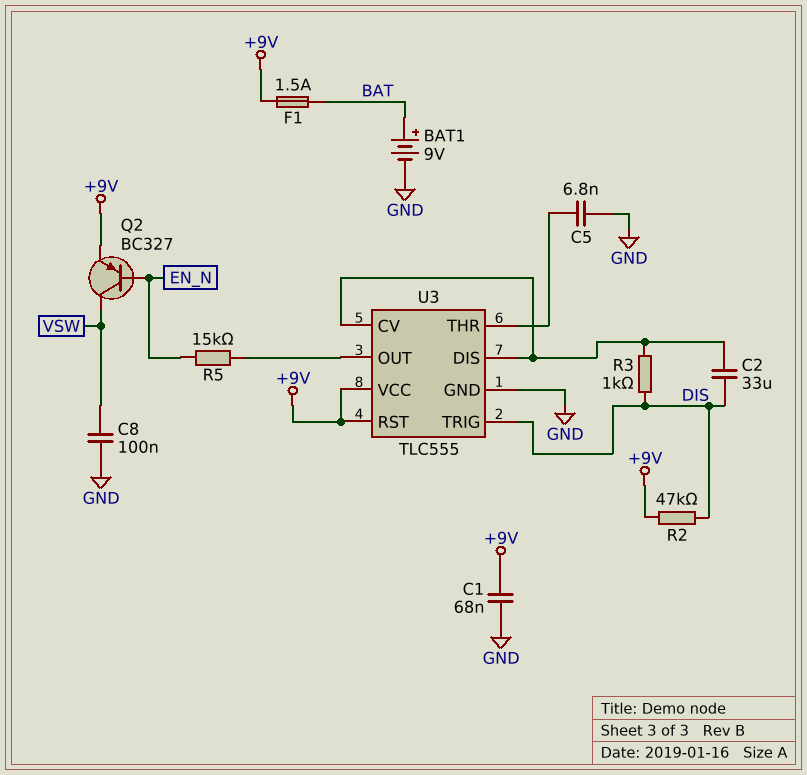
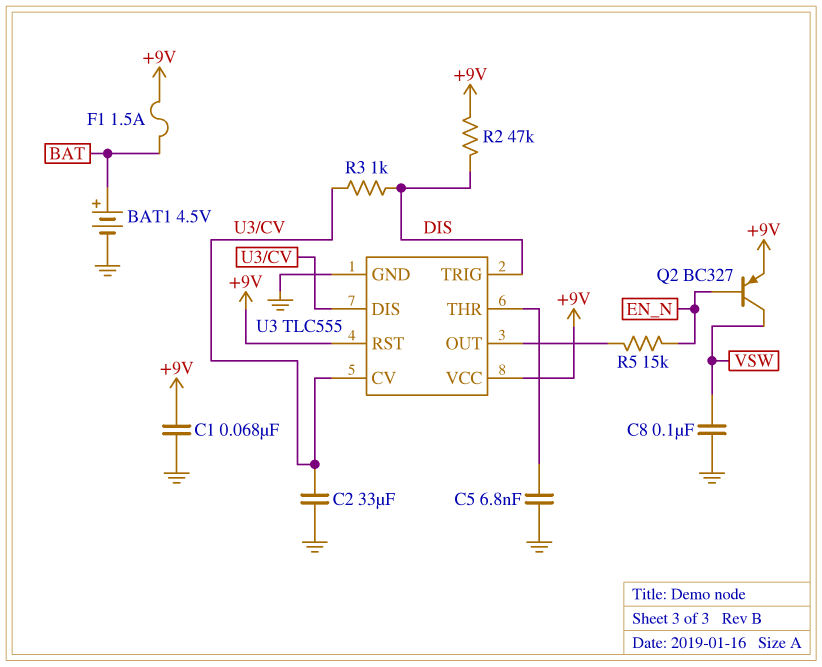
BAT1: 9V (plus BAT, minus GND) -> 4.5V (plus BAT, minus GND)
C2: 33uF (DIS, U3/CV) -> 33uF (GND, U3/CV)

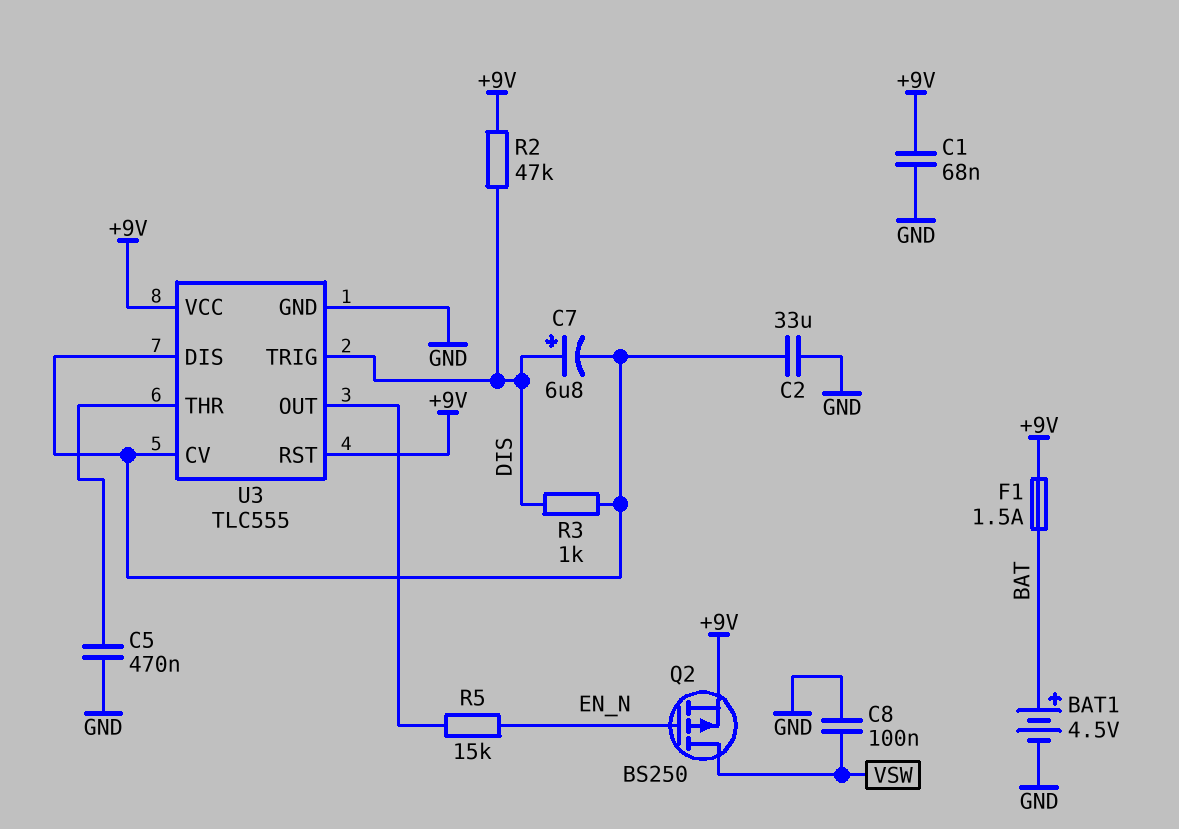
C5: 6.8nF (GND, U3/THR) -> 470nF (GND, U3/THR)
C7: none -> 6.8uF (plus DIS, minus U3/CV)
Q2: PNP BC327 (B EN_N, C VSW, E +9V) -> PMOS BS250 (G EN_N, D VSW, S +9V)

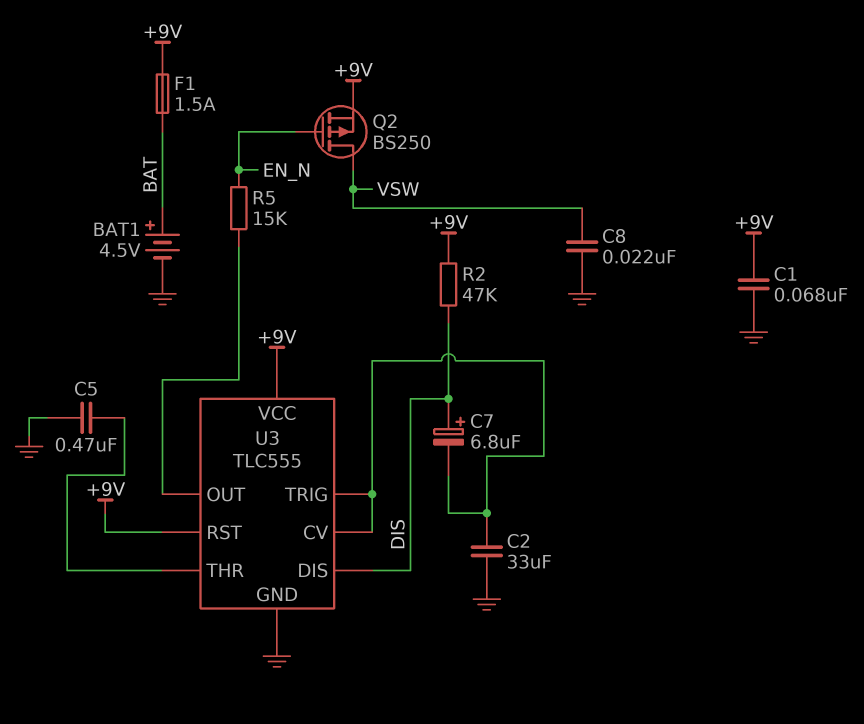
C8: 100nF (GND, VSW) -> 22nF (GND, VSW)
R3: 1k (DIS, U3/CV) -> none
U3 pin DIS: U3/CV -> DIS
U3 pin TRIG: DIS -> U3/CV

